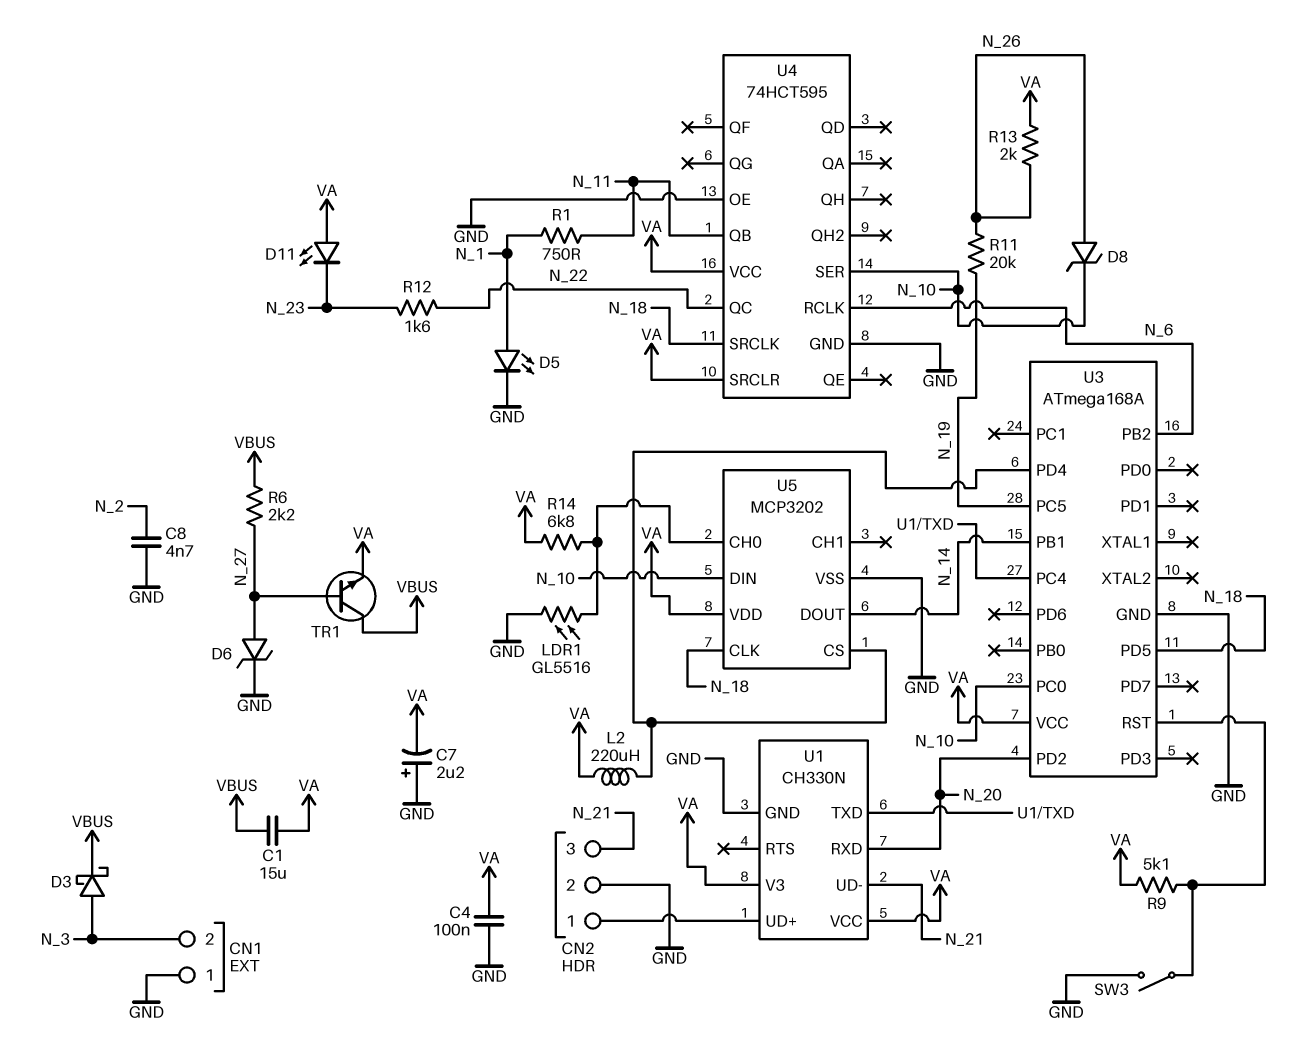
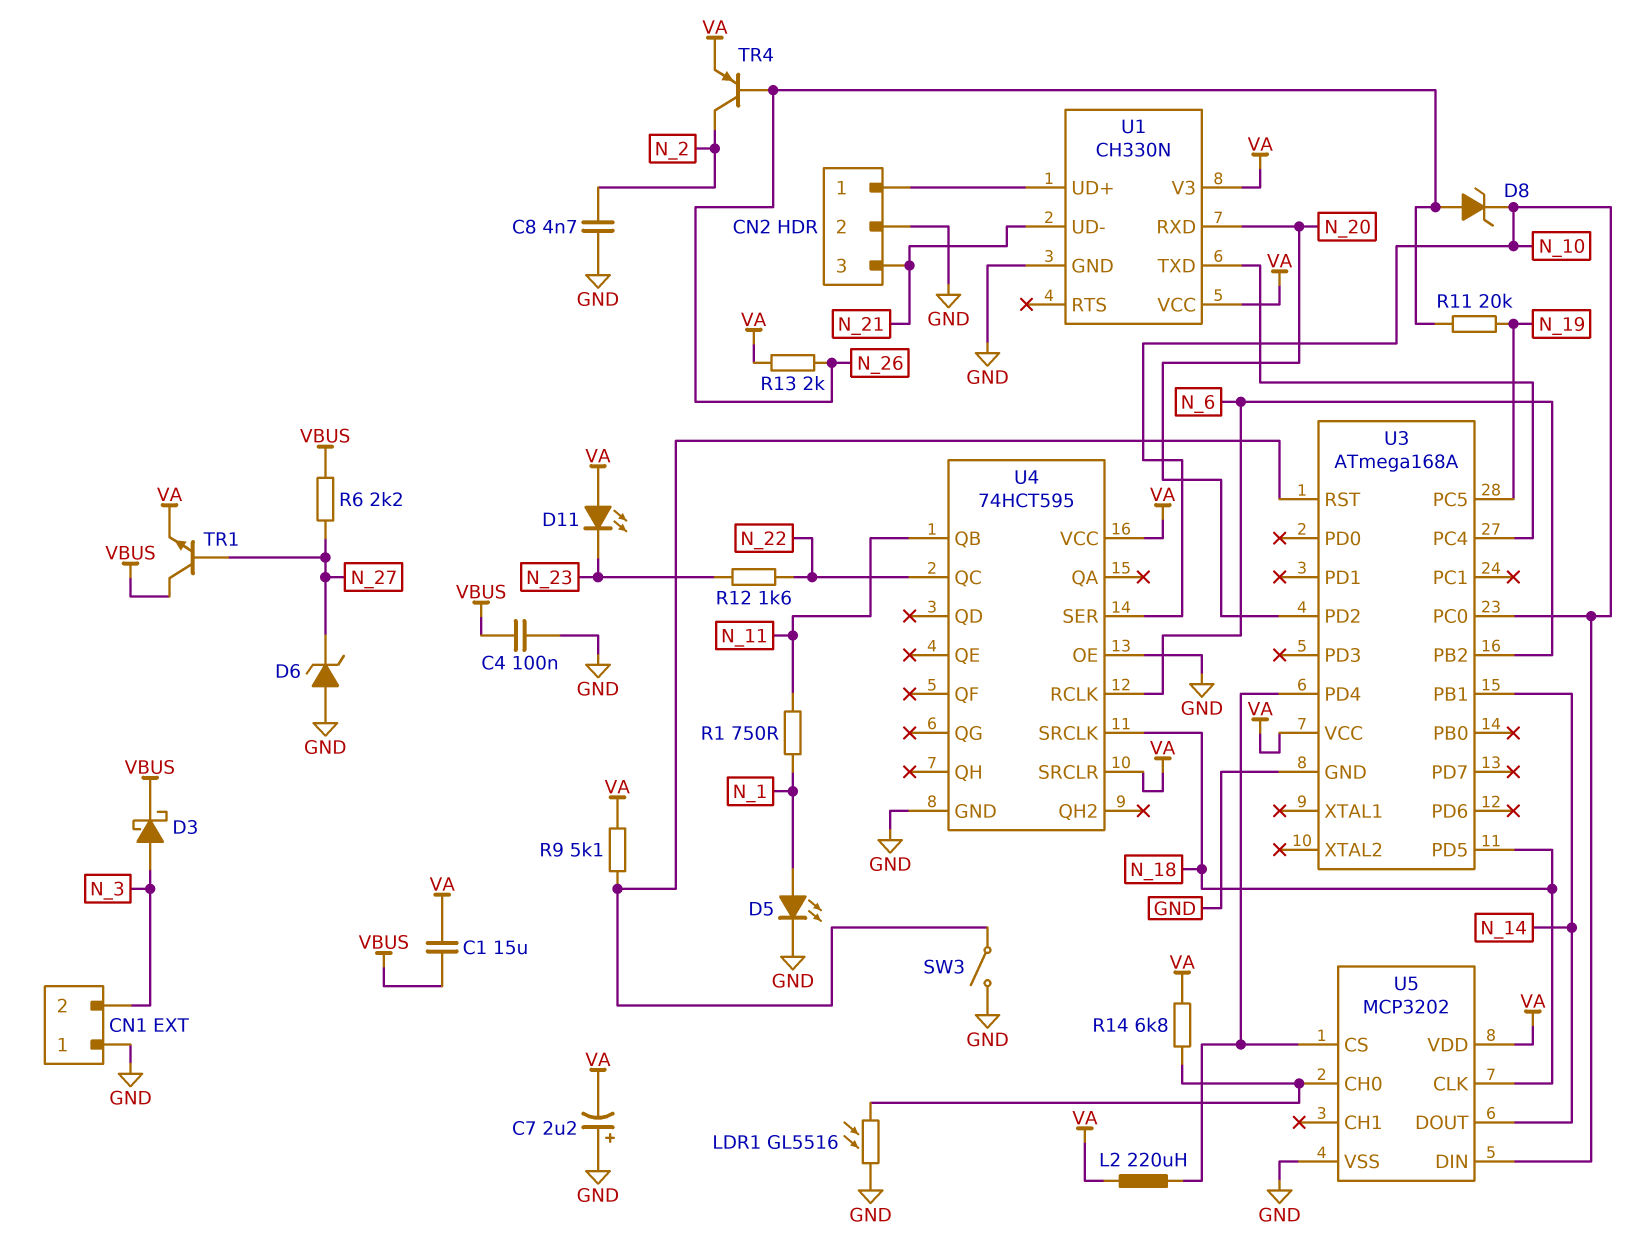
C4: 100nF (GND, VA) -> 100nF (GND, VBUS)
D6: zener (A N_27, K GND) -> zener (A GND, K N_27)
TR4: none -> PNP (B N_26, C N_2, E VA)

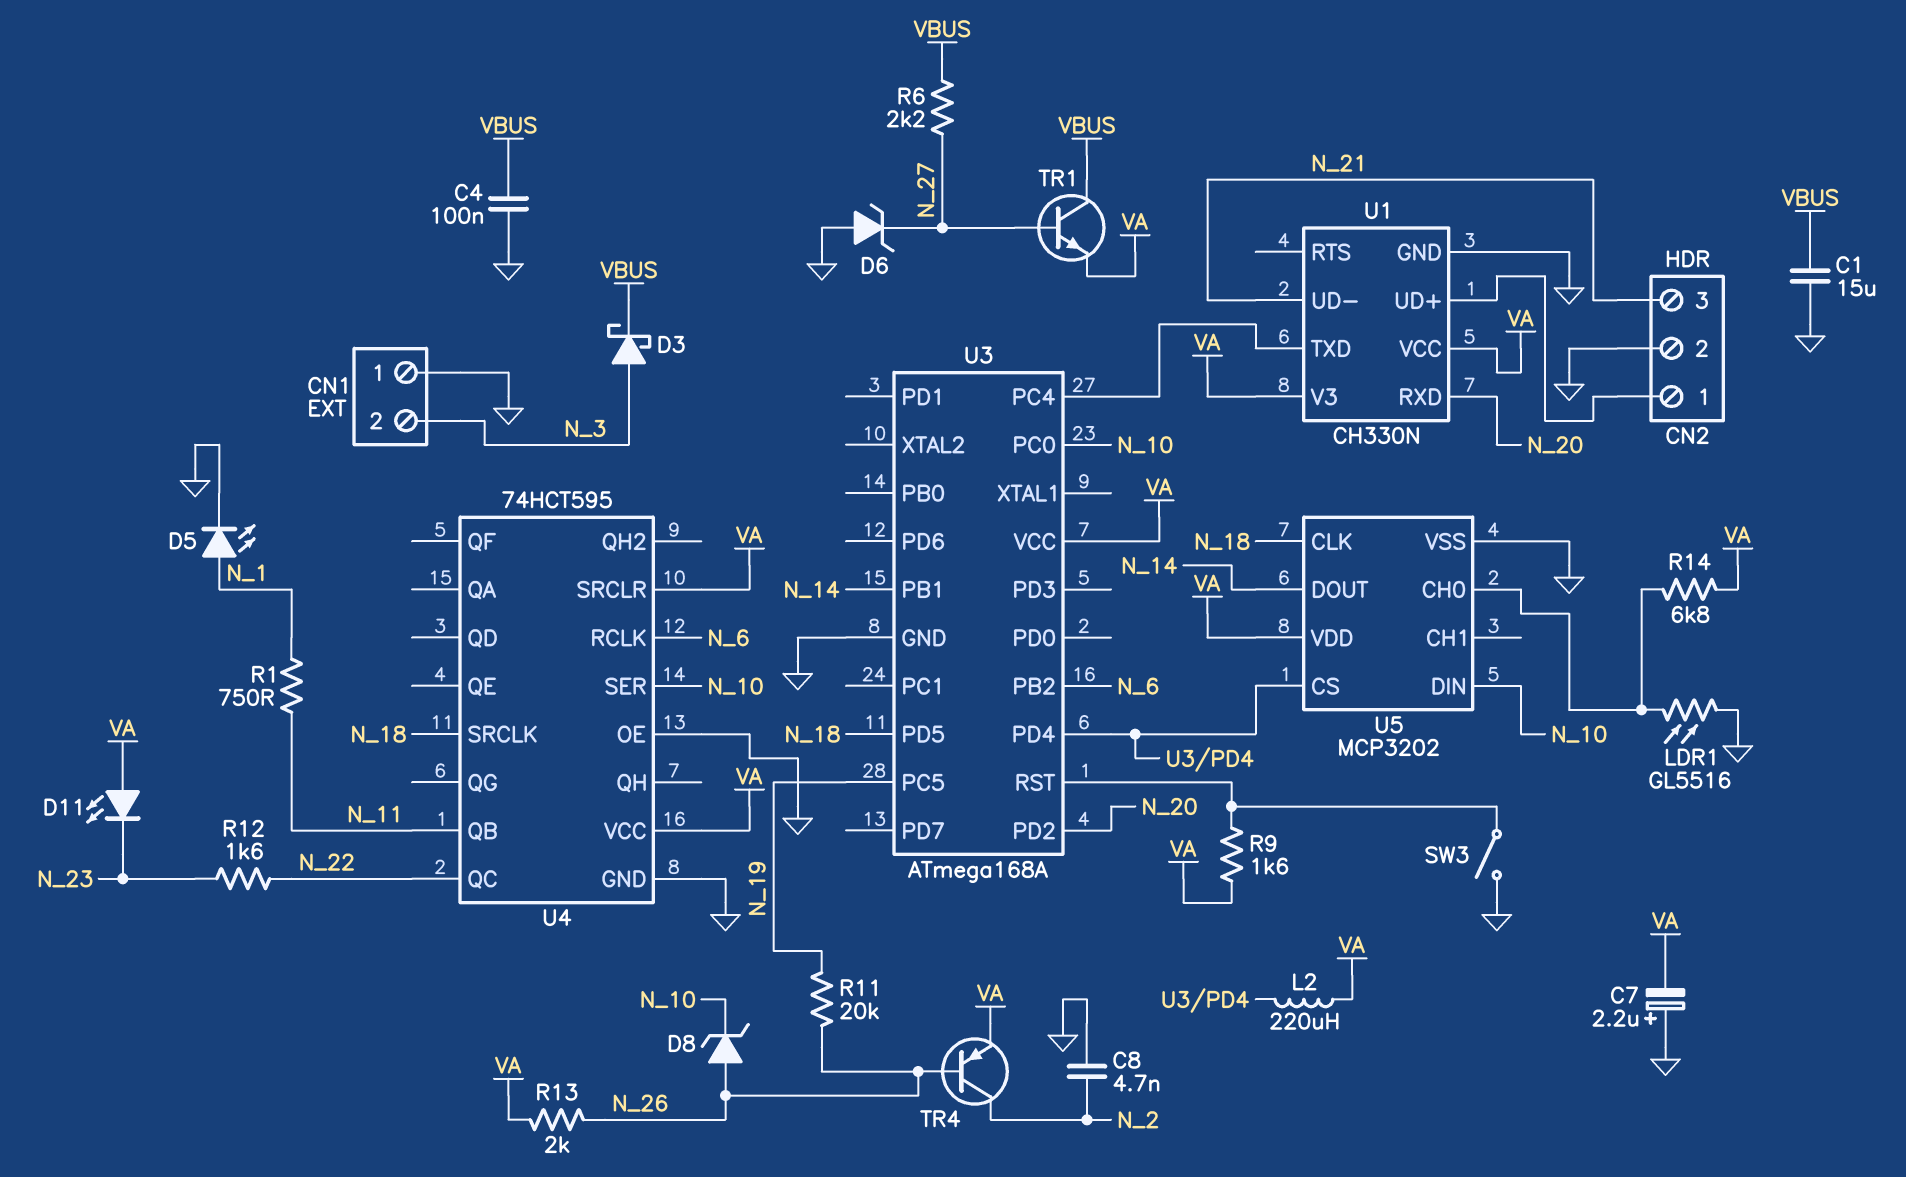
C1: 15uF (VA, VBUS) -> 15uF (GND, VBUS)
R9: 5.1k (U3/RST, VA) -> 1.6k (U3/RST, VA)

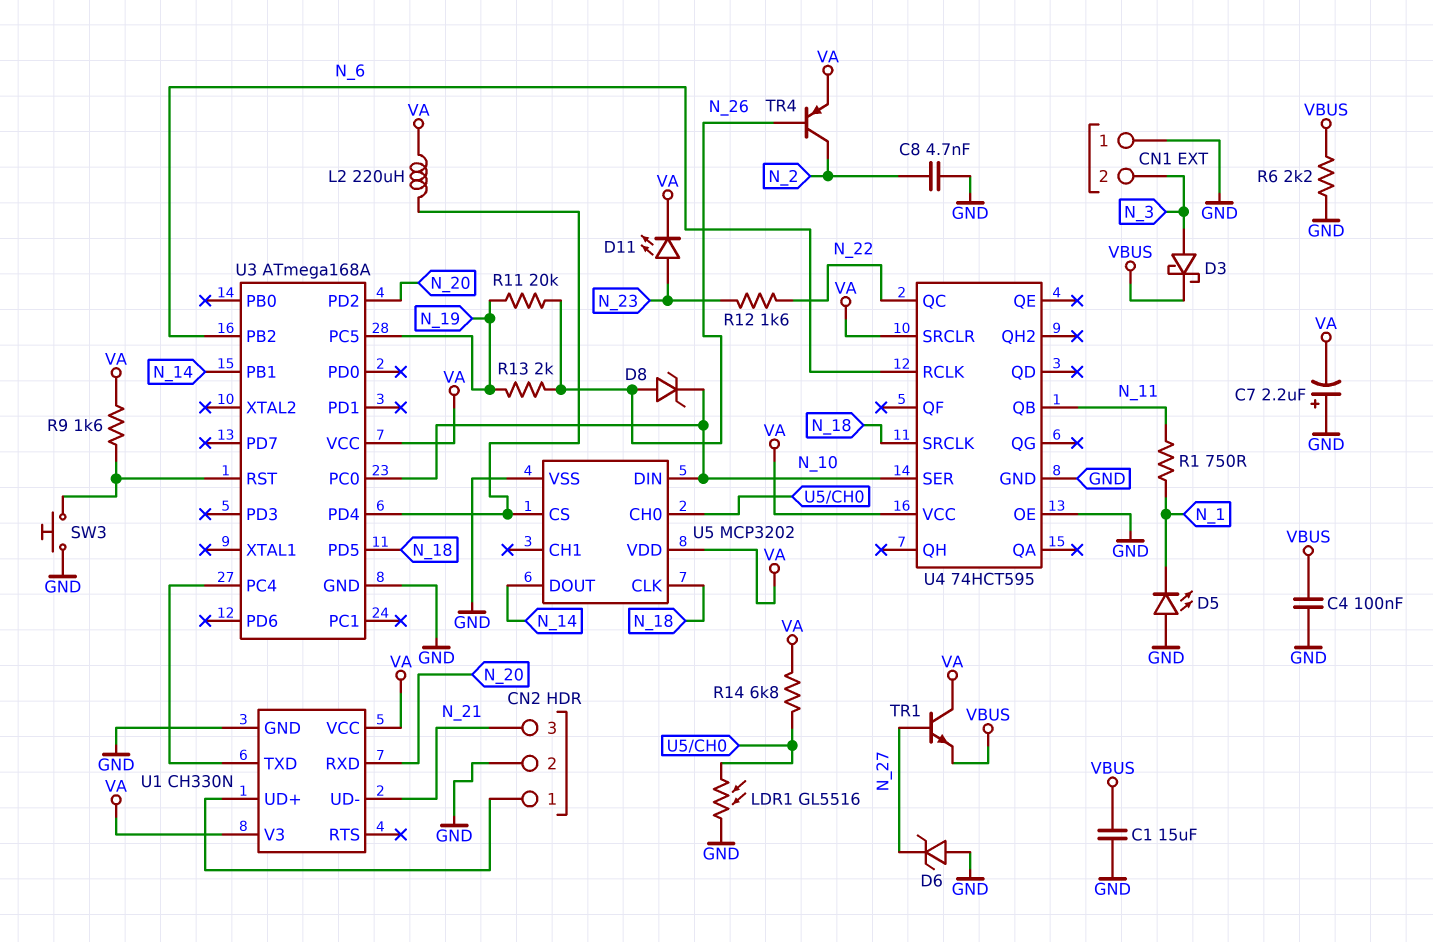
D5: LED (A N_1, K GND) -> LED (A GND, K N_1)
D11: LED (A VA, K N_23) -> LED (A N_23, K VA)
R6: 2.2k (N_27, VBUS) -> 2.2k (GND, VBUS)
R13: 2k (N_26, VA) -> 2k (N_19, N_26)
SW3: switch (GND, U3/RST) -> button (GND, U3/RST)
TR1: NPN (B N_27, C VBUS, E VA) -> NPN (B N_27, C VA, E VBUS)

